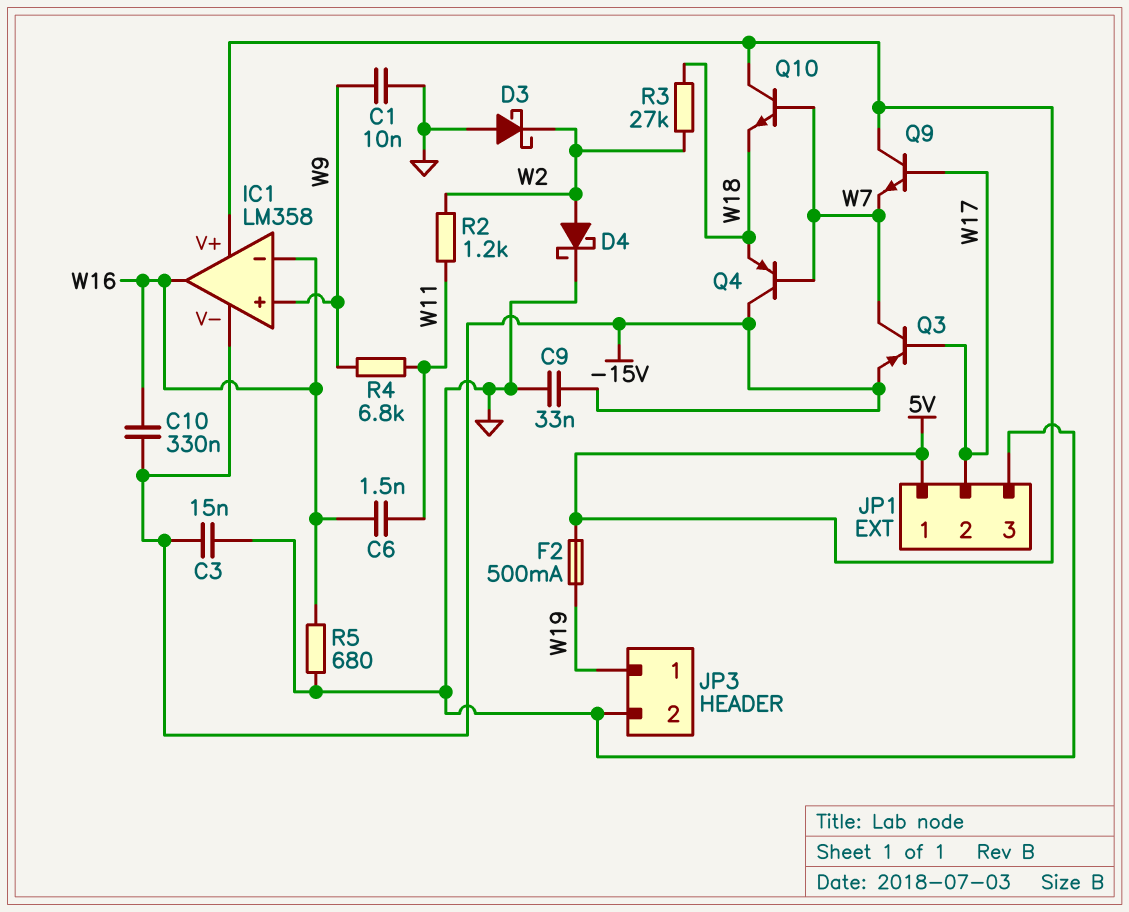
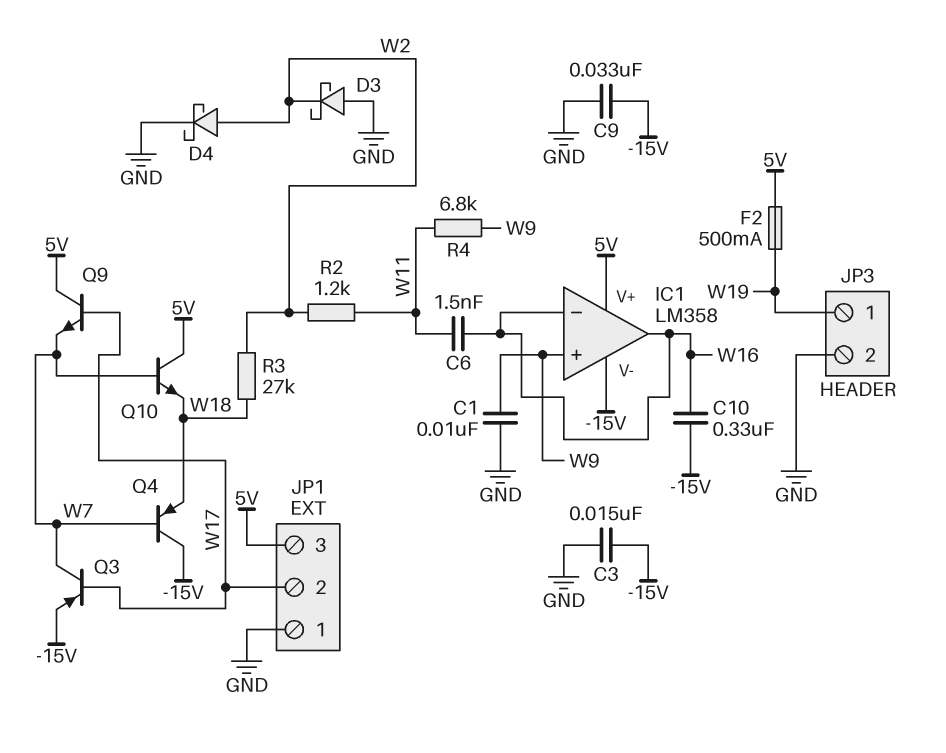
JP1 pin 1: 5V -> GND
JP1 pin 3: GND -> 5V
R5: 680 (GND, W16) -> none

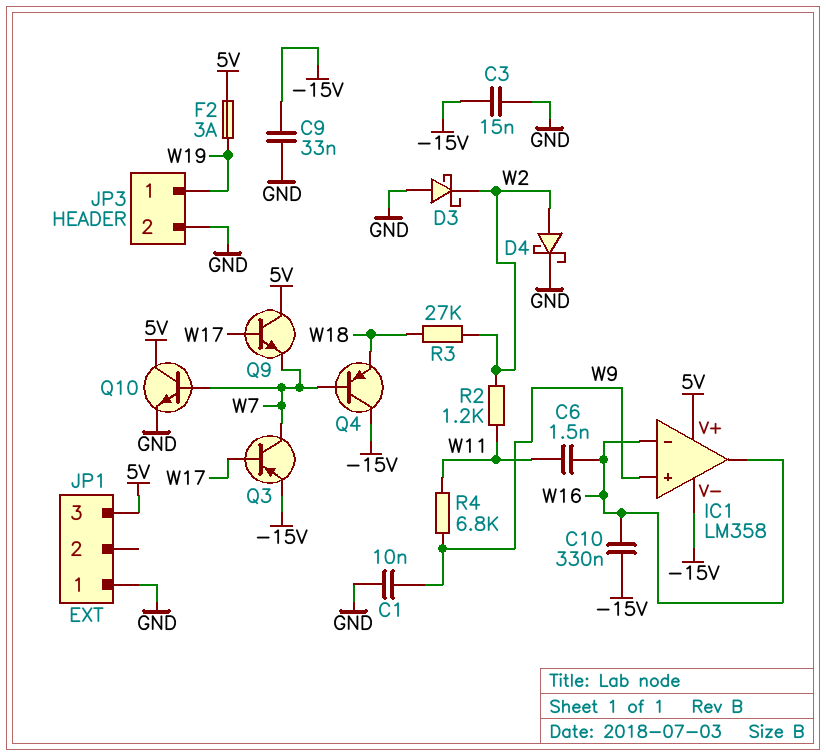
F2: 500mA (5V, W19) -> 3A (5V, W19)
JP1 pin 2: W17 -> none
Q10: NPN (B W7, C 5V, E W18) -> NPN (B W7, C 5V, E GND)

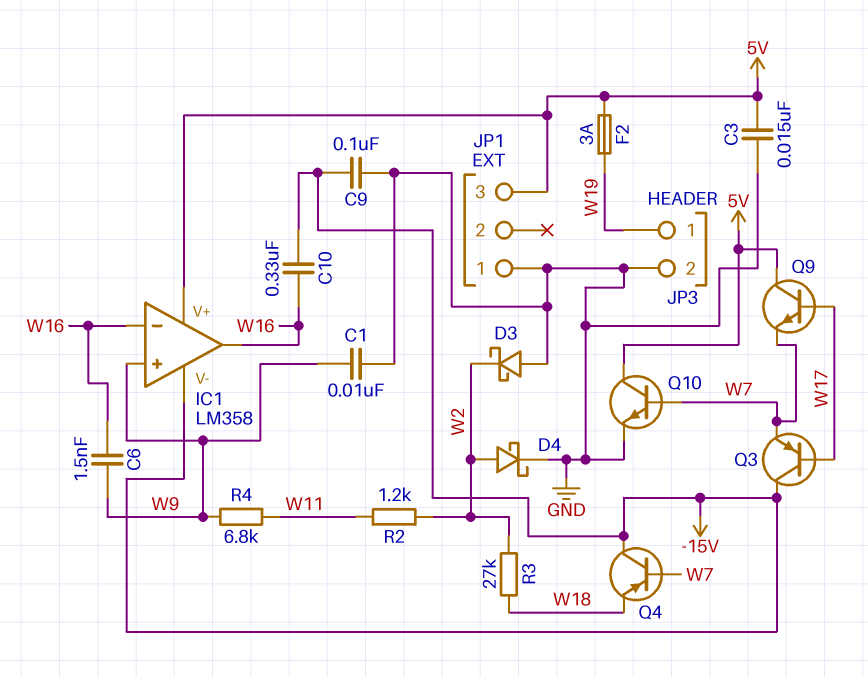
C3: 15nF (-15V, GND) -> 15nF (5V, GND)
C6: 1.5nF (W11, W16) -> 1.5nF (W9, W16)
C9: 33nF (-15V, GND) -> 100nF (-15V, GND)
Q3: PNP (B W17, C W7, E -15V) -> PNP (B W17, C -15V, E W7)

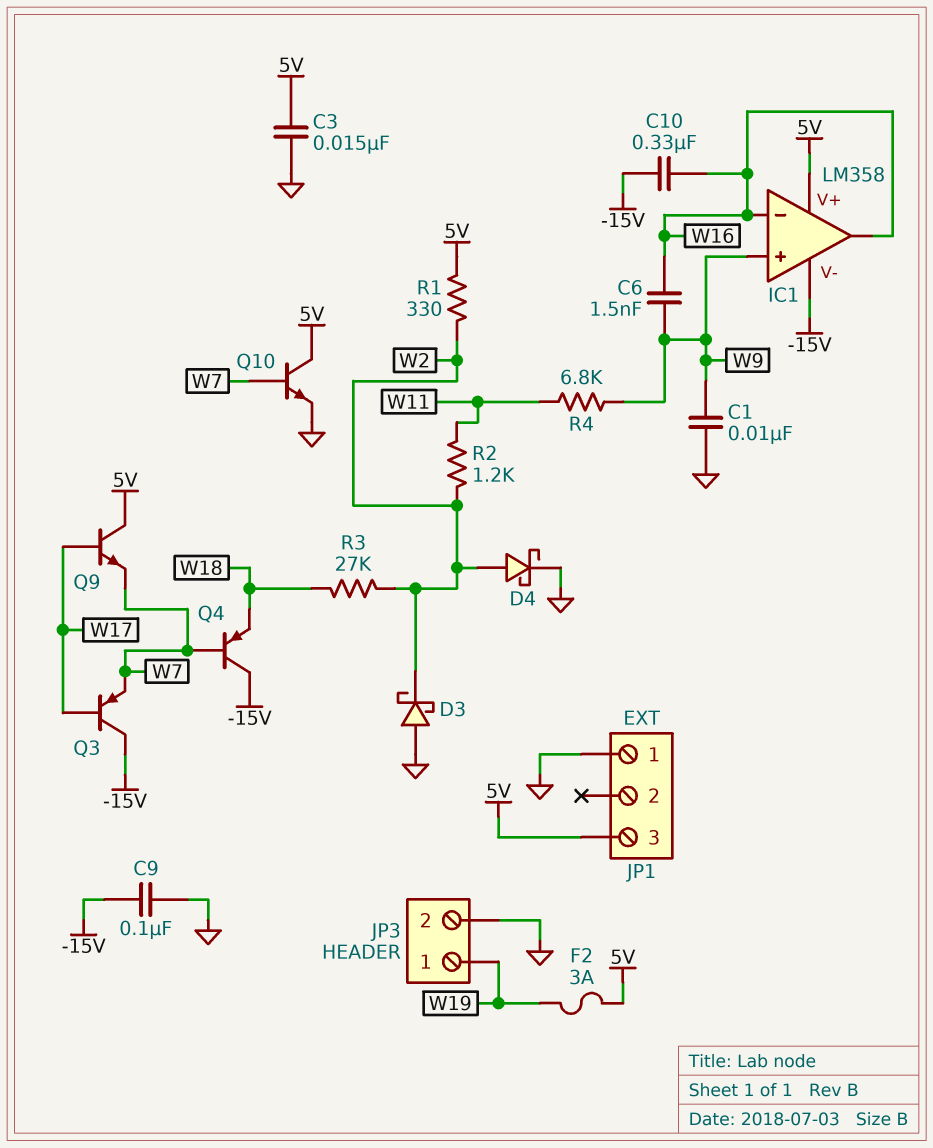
R1: none -> 330 (5V, W2)

